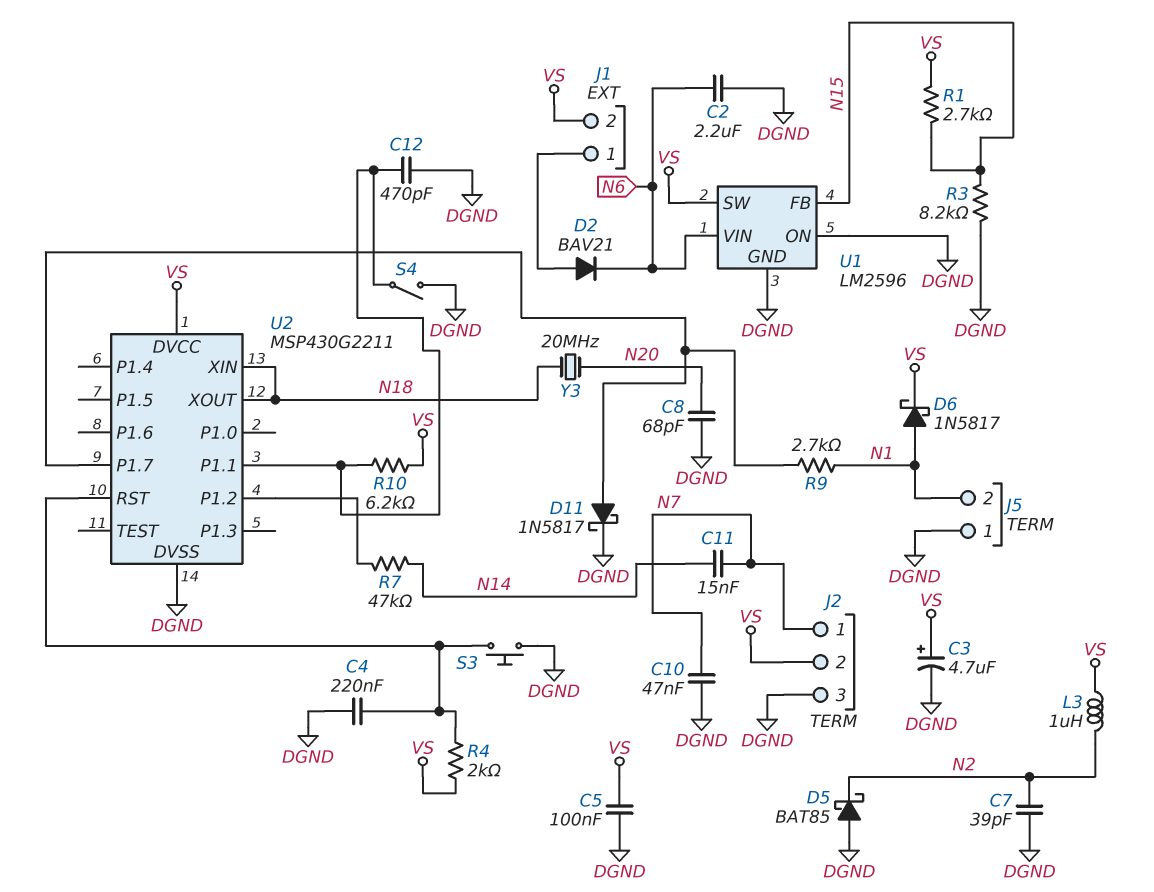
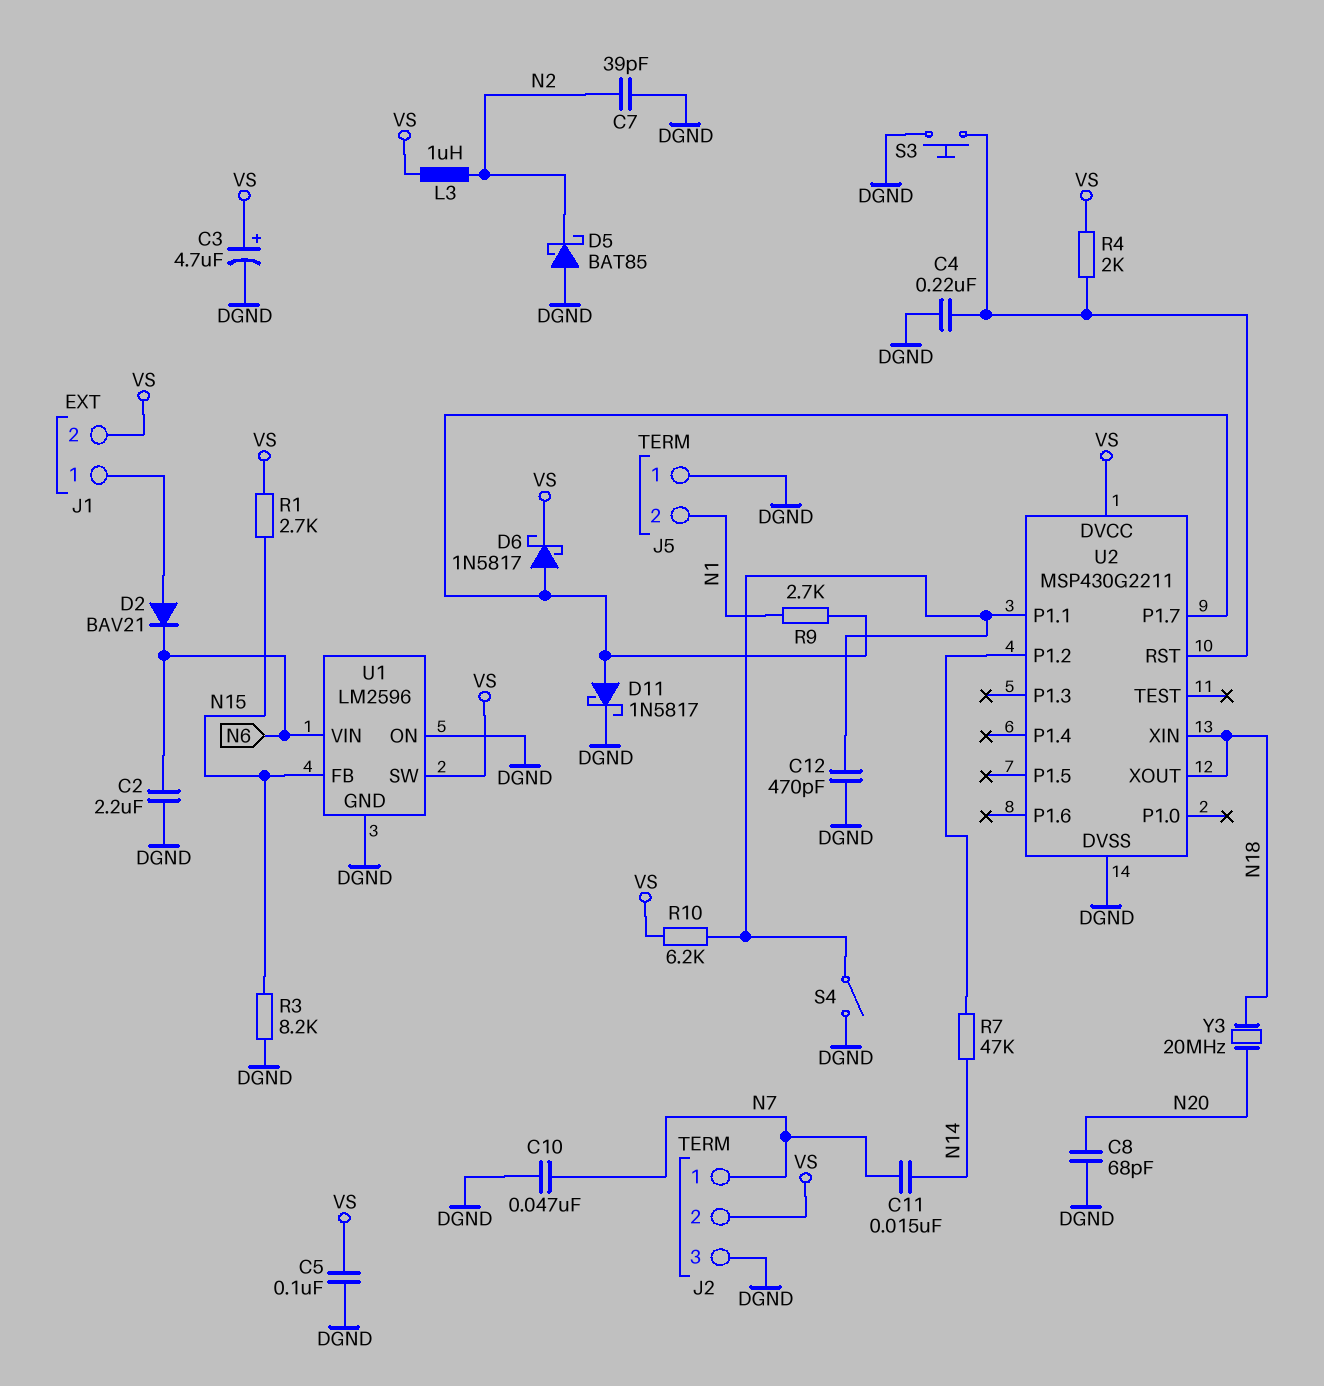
D6: schottky 1N5817 (A N1, K VS) -> schottky 1N5817 (A U2/P1.7, K VS)

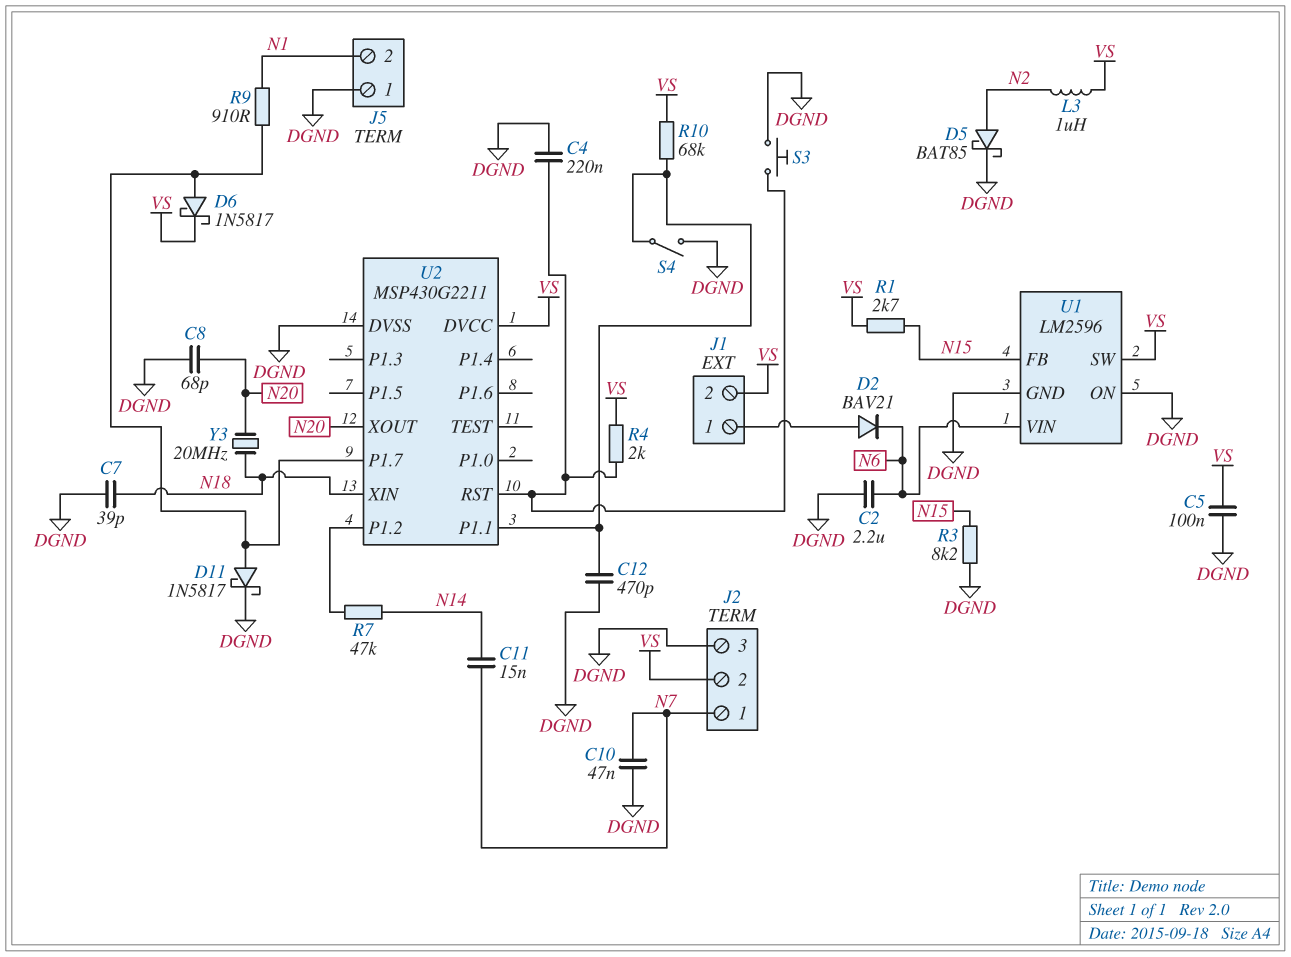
C3: 4.7uF (plus VS, minus DGND) -> none
C7: 39pF (DGND, N2) -> 39pF (DGND, N18)
D5: schottky BAT85 (A DGND, K N2) -> schottky BAT85 (A N2, K DGND)
R9: 2.7k (N1, U2/P1.7) -> 910 (N1, U2/P1.7)
R10: 6.2k (U2/P1.1, VS) -> 68k (U2/P1.1, VS)
U2 pin XOUT: N18 -> N20

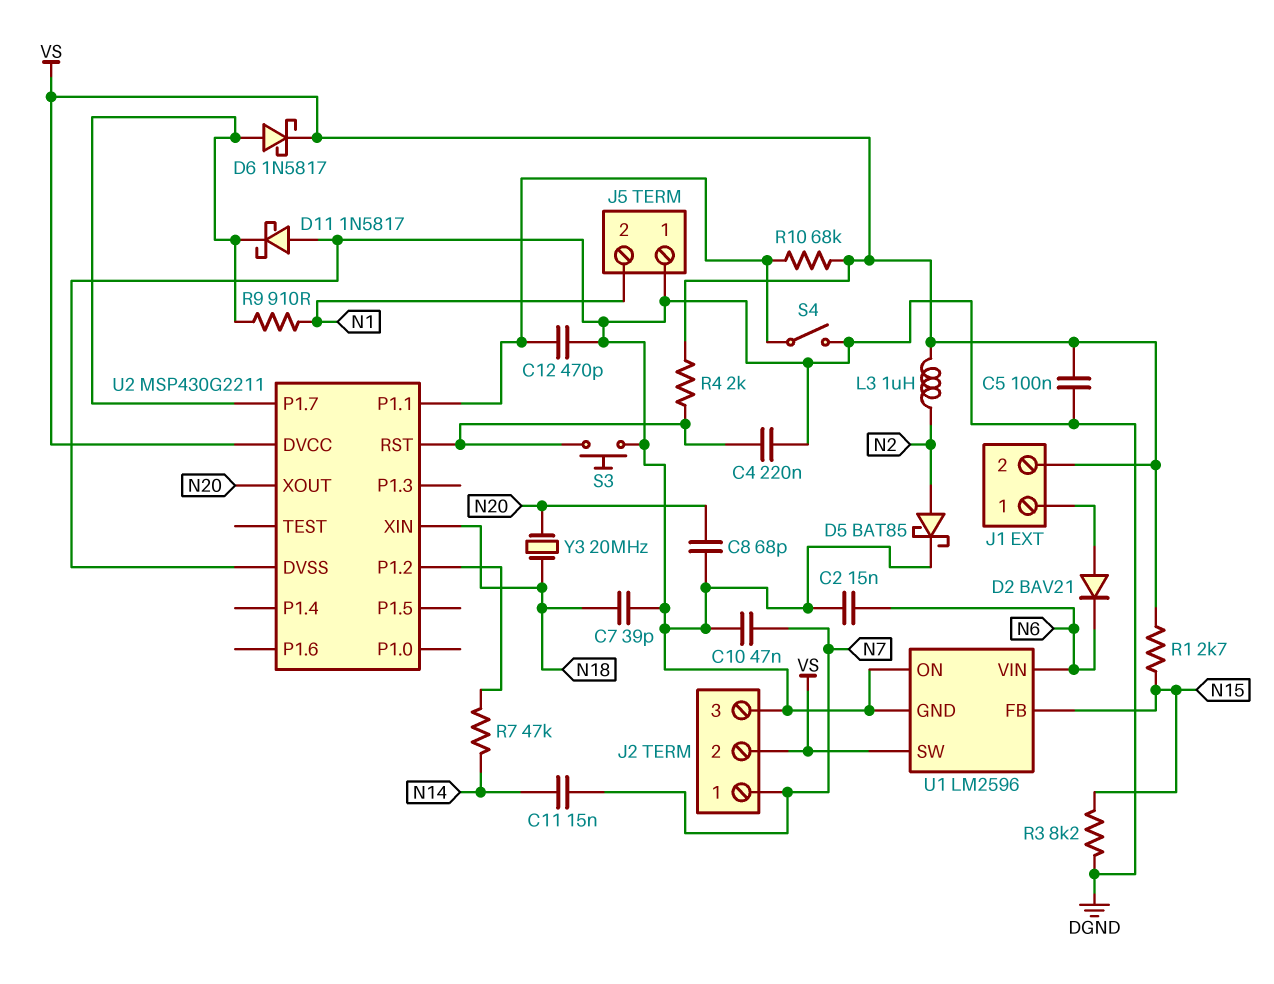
C2: 2.2uF (DGND, N6) -> 15nF (DGND, N6)
D11: schottky 1N5817 (A U2/P1.7, K DGND) -> schottky 1N5817 (A DGND, K U2/P1.7)

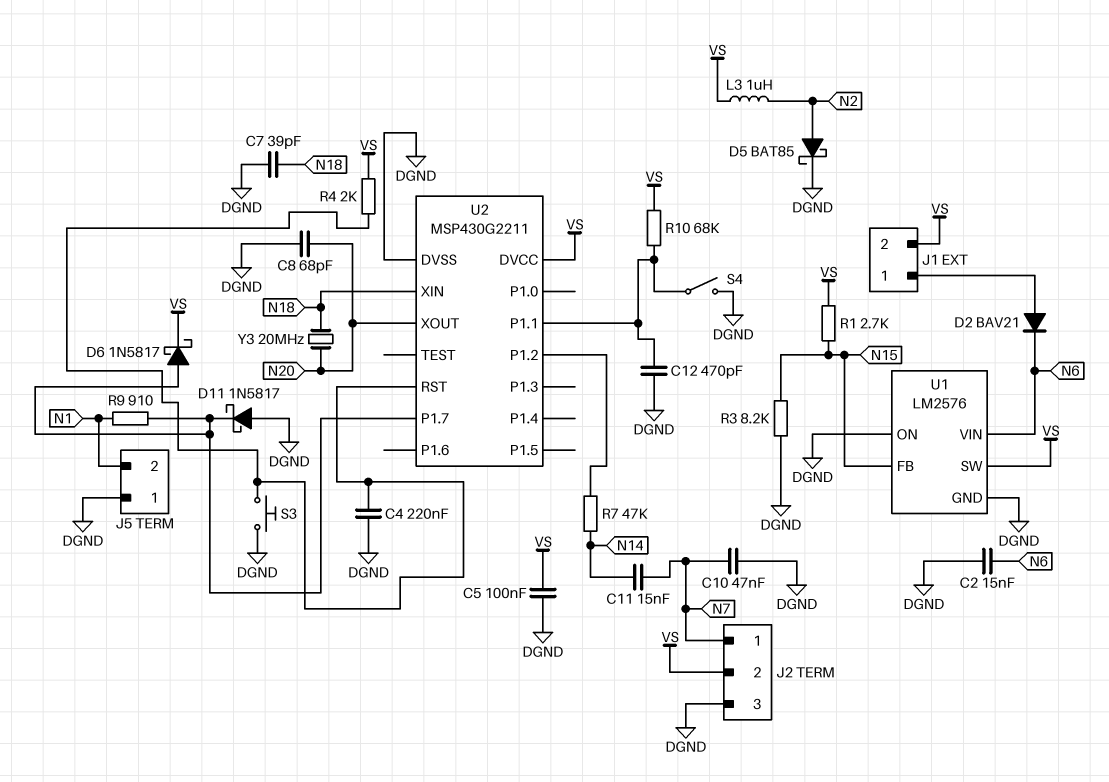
U1: LM2596 -> LM2576

